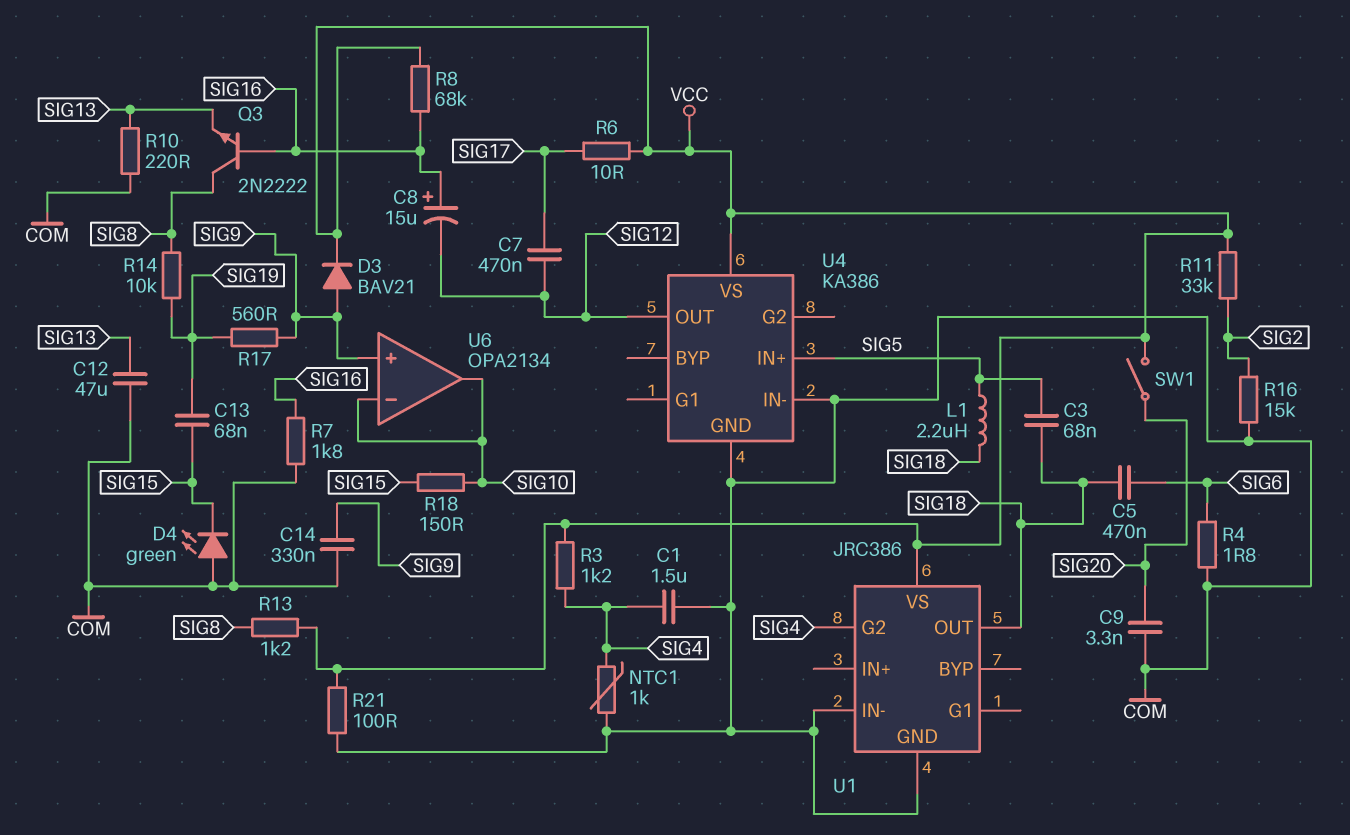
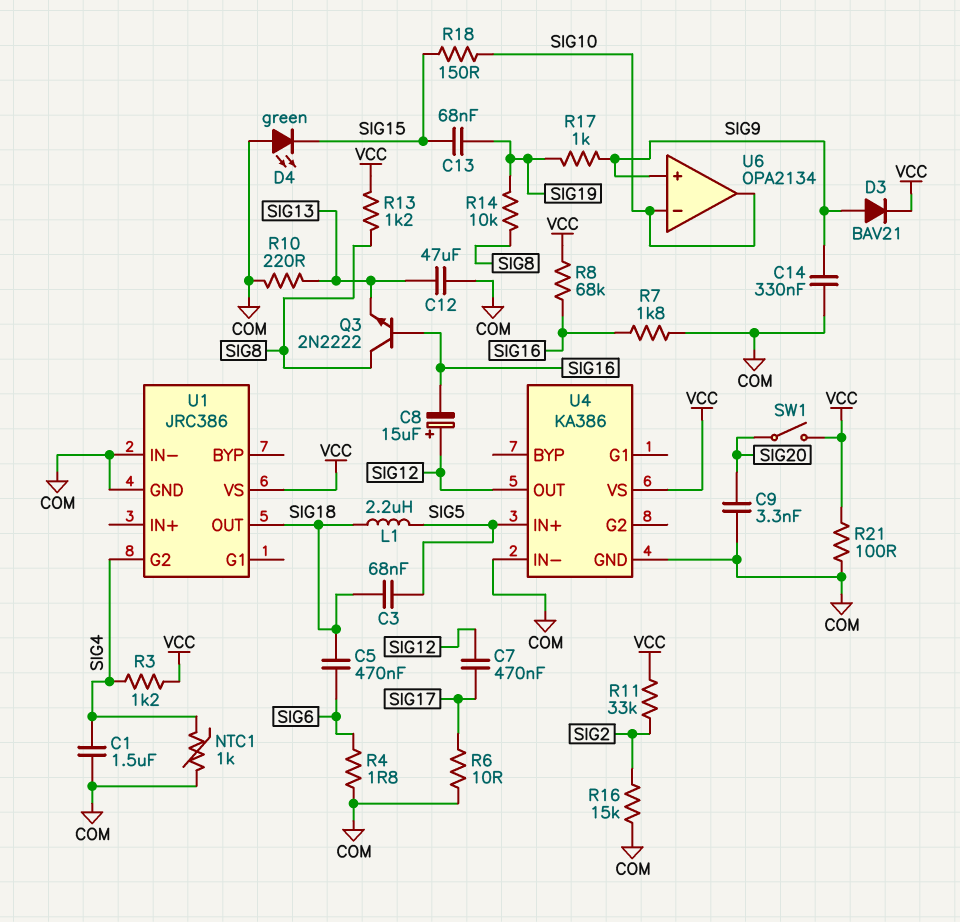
C8: 15uF (plus SIG16, minus SIG12) -> 15uF (plus SIG12, minus SIG16)
R6: 10 (SIG17, VCC) -> 10 (COM, SIG17)
R17: 560 (SIG9, SIG19) -> 1k (SIG9, SIG19)

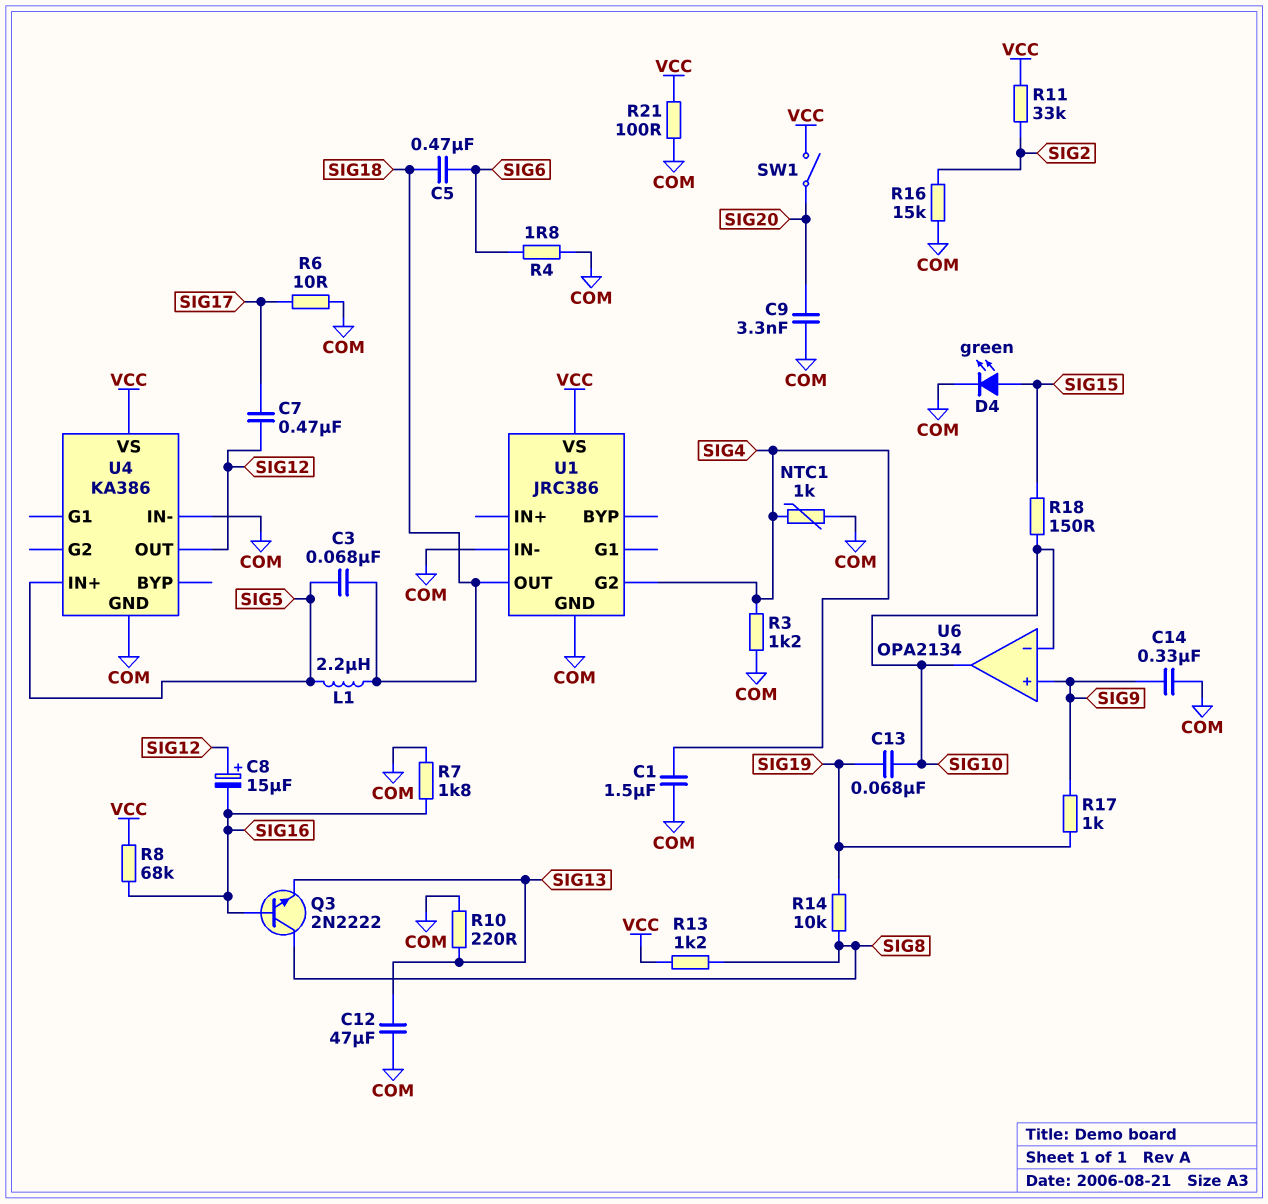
C13: 68nF (SIG15, SIG19) -> 68nF (SIG10, SIG19)
D3: diode BAV21 (A SIG9, K VCC) -> none
D4: LED green (A COM, K SIG15) -> LED green (A SIG15, K COM)
R3: 1.2k (SIG4, VCC) -> 1.2k (COM, SIG4)

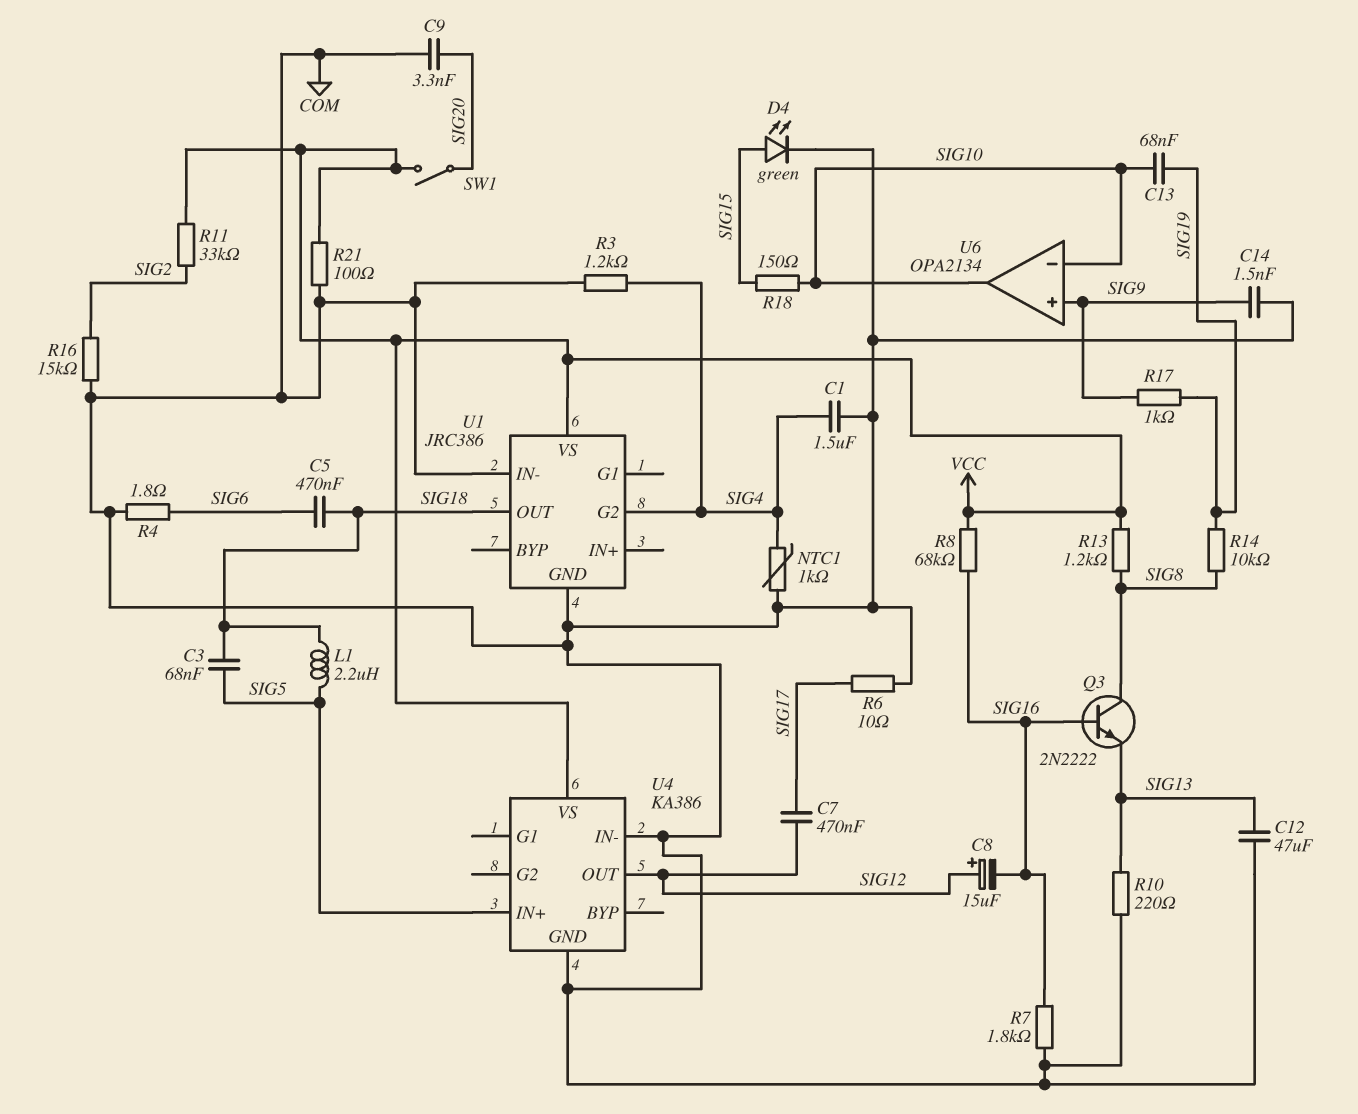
C14: 330nF (COM, SIG9) -> 1.5nF (COM, SIG9)

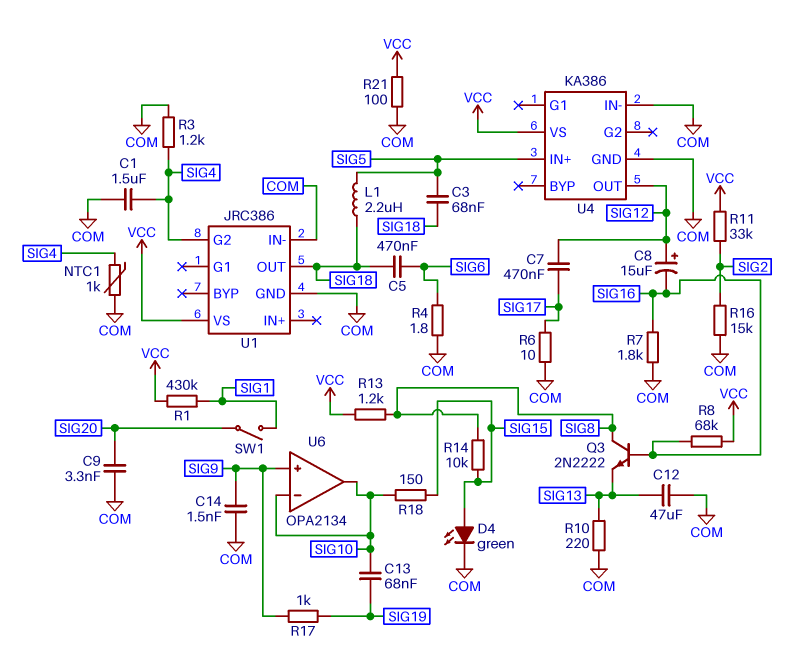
R1: none -> 430k (SIG1, VCC)
R14: 10k (SIG8, SIG19) -> 10k (SIG8, SIG15)
SW1: switch (SIG20, VCC) -> switch (SIG1, SIG20)

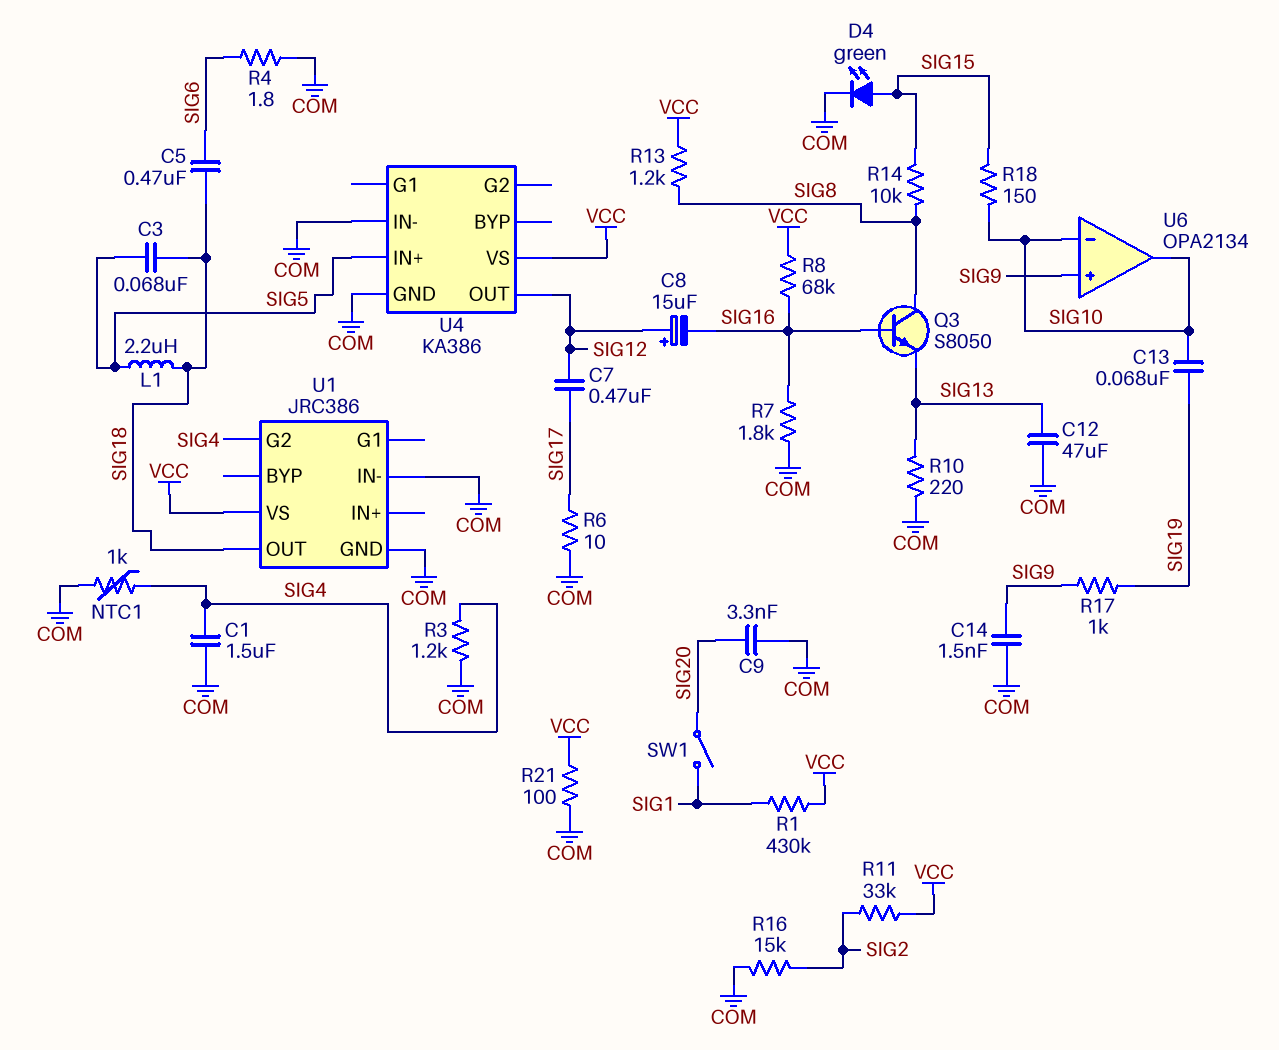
Q3: NPN 2N2222 (B SIG16, C SIG8, E SIG13) -> NPN S8050 (B SIG16, C SIG8, E SIG13)

